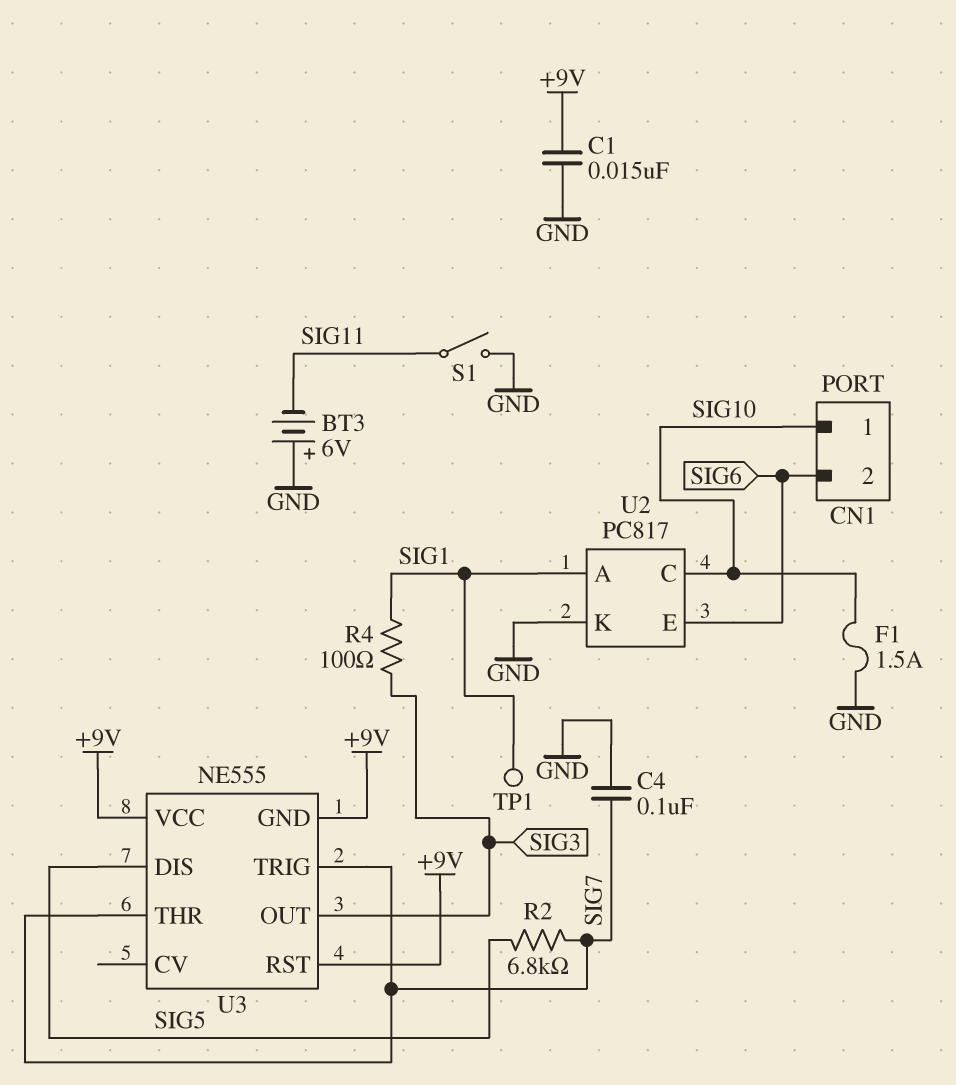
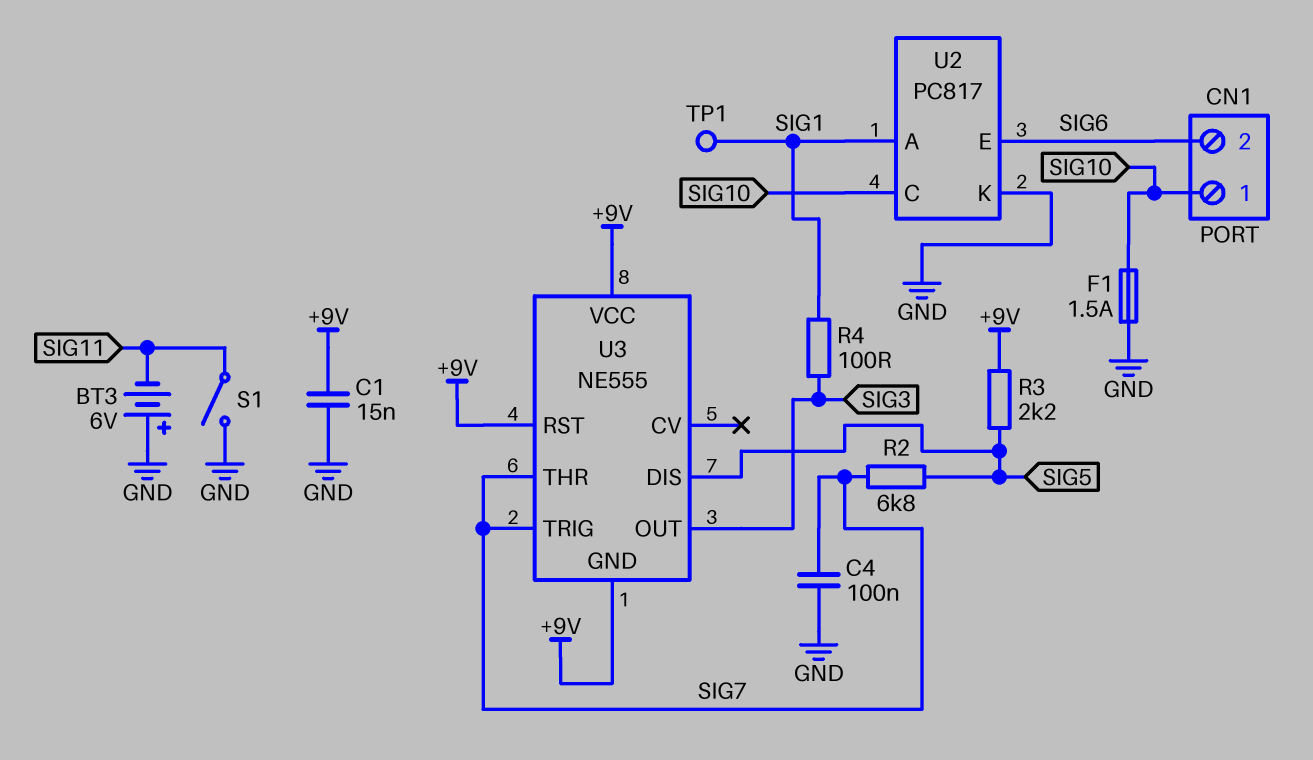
R3: none -> 2.2k (+9V, SIG5)

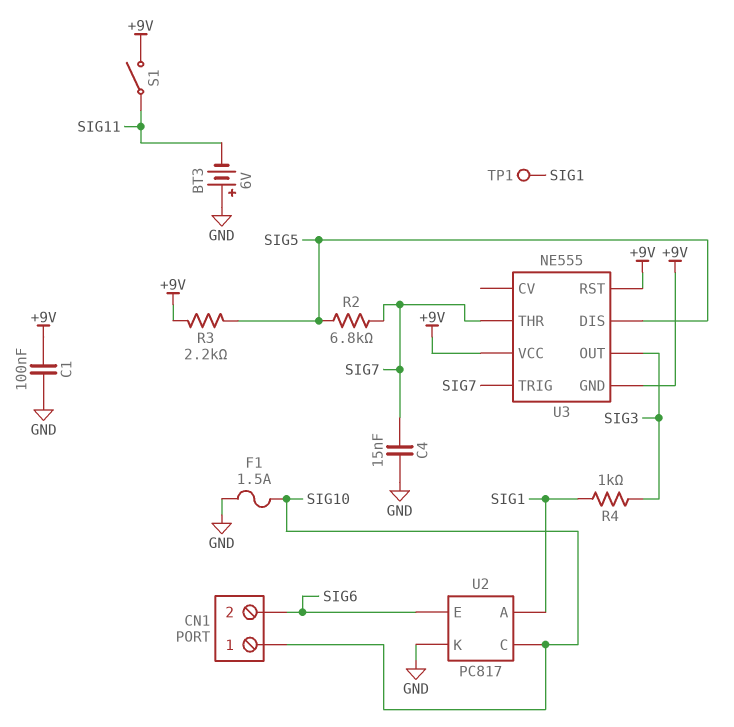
C1: 15nF (+9V, GND) -> 100nF (+9V, GND)
C4: 100nF (GND, SIG7) -> 15nF (GND, SIG7)
R4: 100 (SIG1, SIG3) -> 1k (SIG1, SIG3)
S1: switch (GND, SIG11) -> switch (+9V, SIG11)

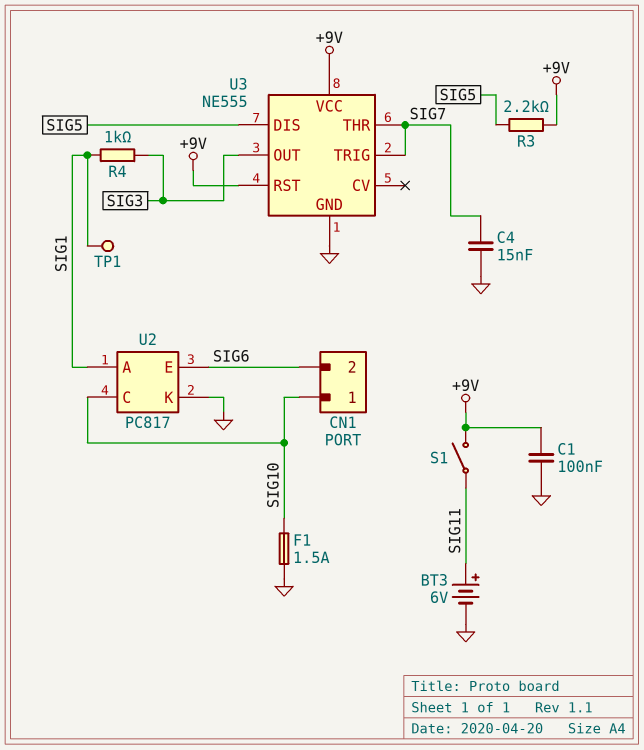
BT3: 6V (plus GND, minus SIG11) -> 6V (plus SIG11, minus GND)
R2: 6.8k (SIG5, SIG7) -> none
U3 pin GND: +9V -> GND

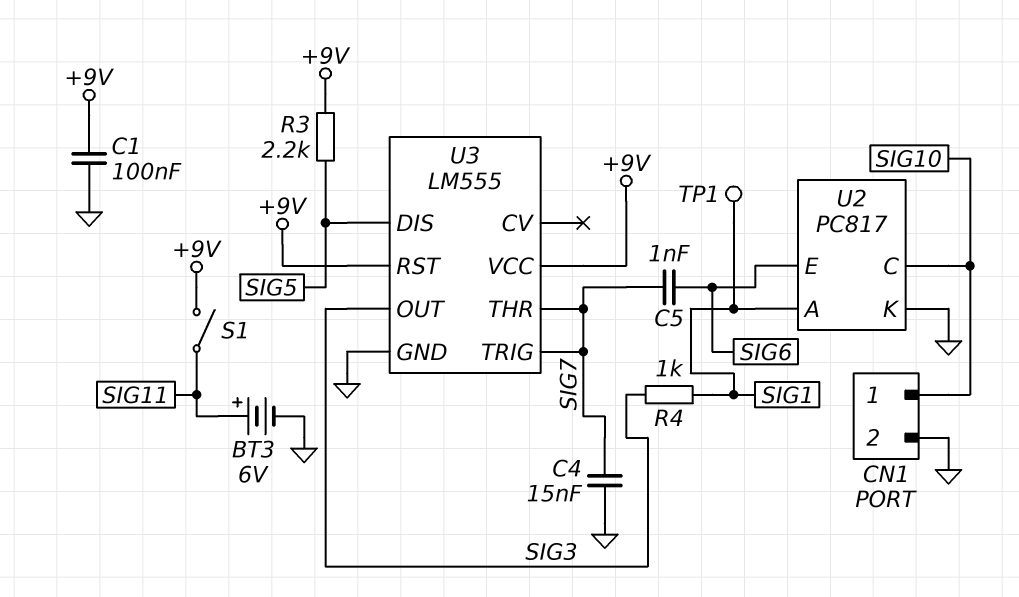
C5: none -> 1nF (SIG6, SIG7)
CN1 pin 2: SIG6 -> GND
F1: 1.5A (GND, SIG10) -> none
U3: NE555 -> LM555

